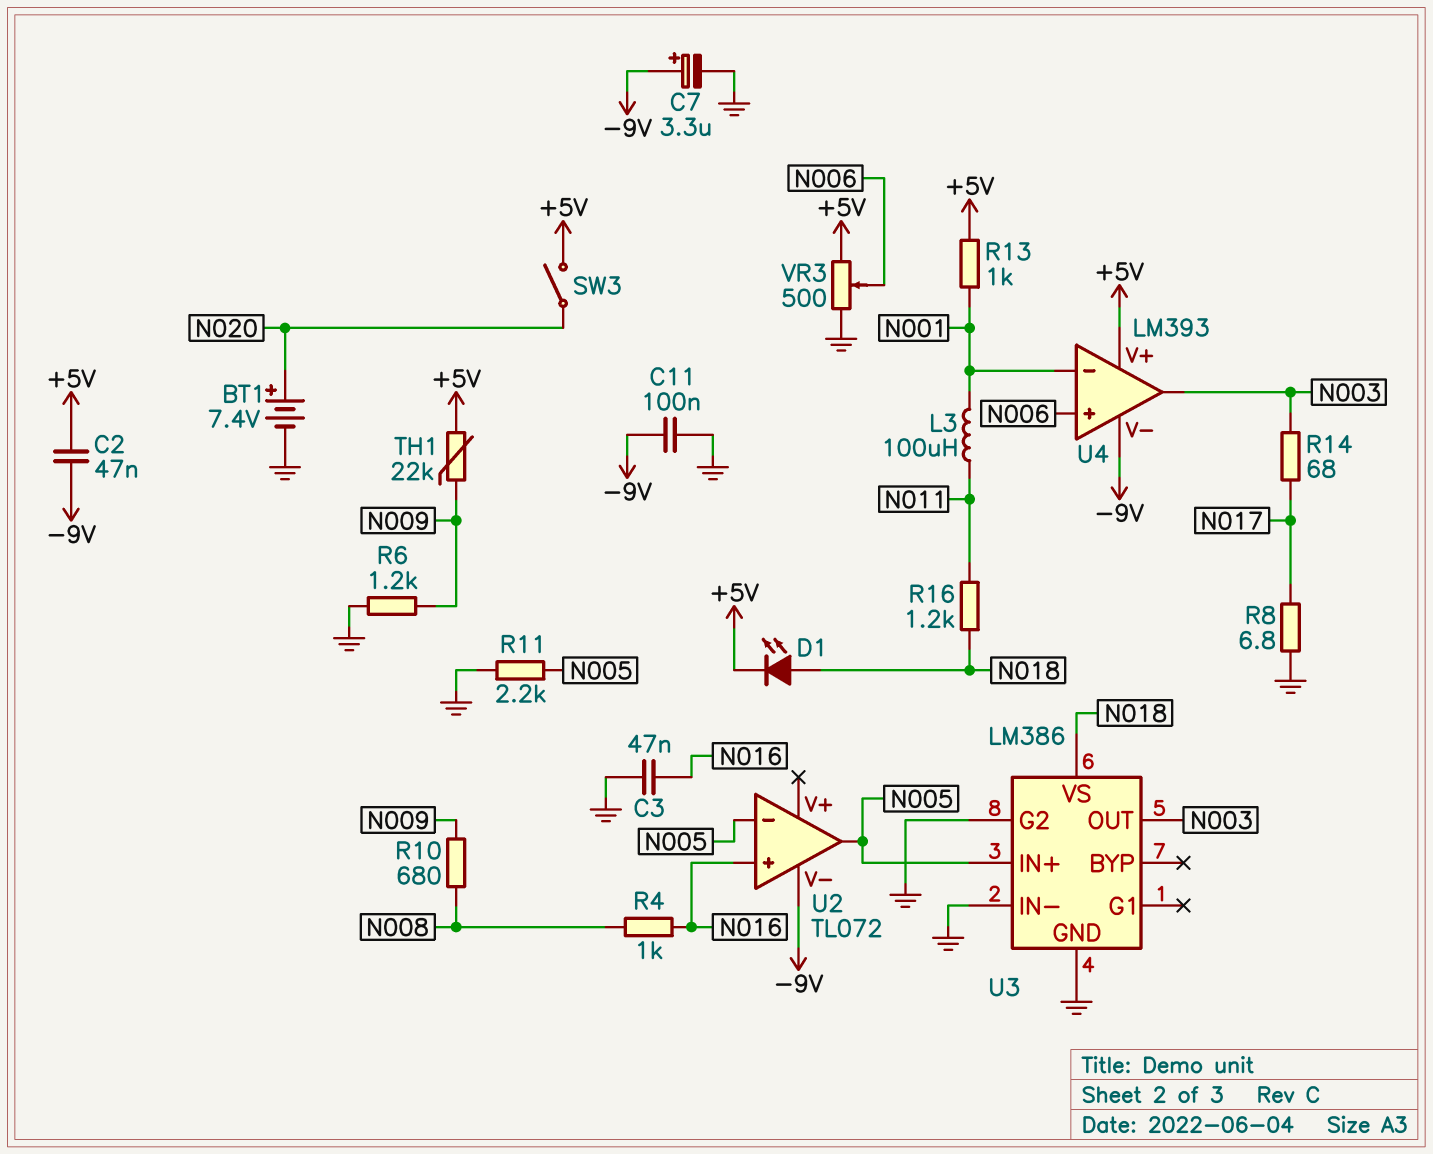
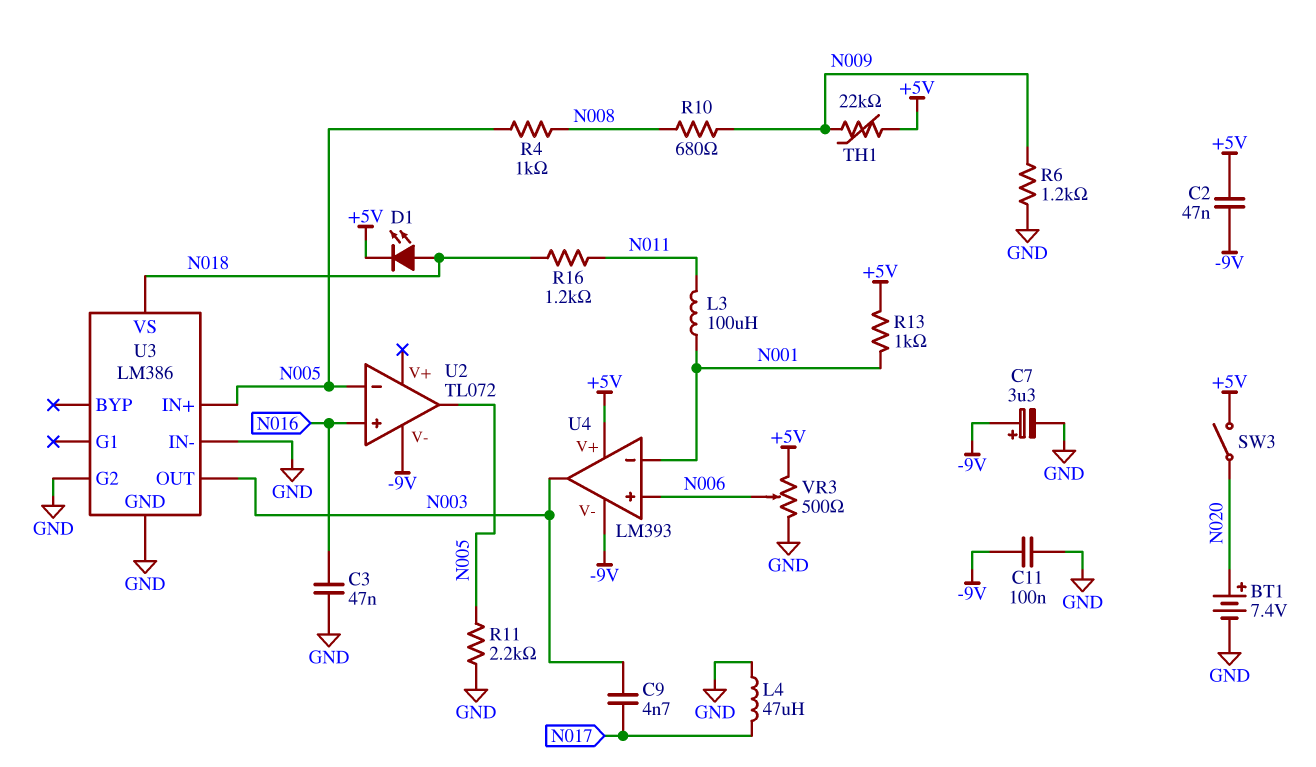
C9: none -> 4.7nF (N003, N017)
L4: none -> 47uH (GND, N017)
R4: 1k (N008, N016) -> 1k (N005, N008)
R8: 6.8 (GND, N017) -> none
R14: 68 (N003, N017) -> none

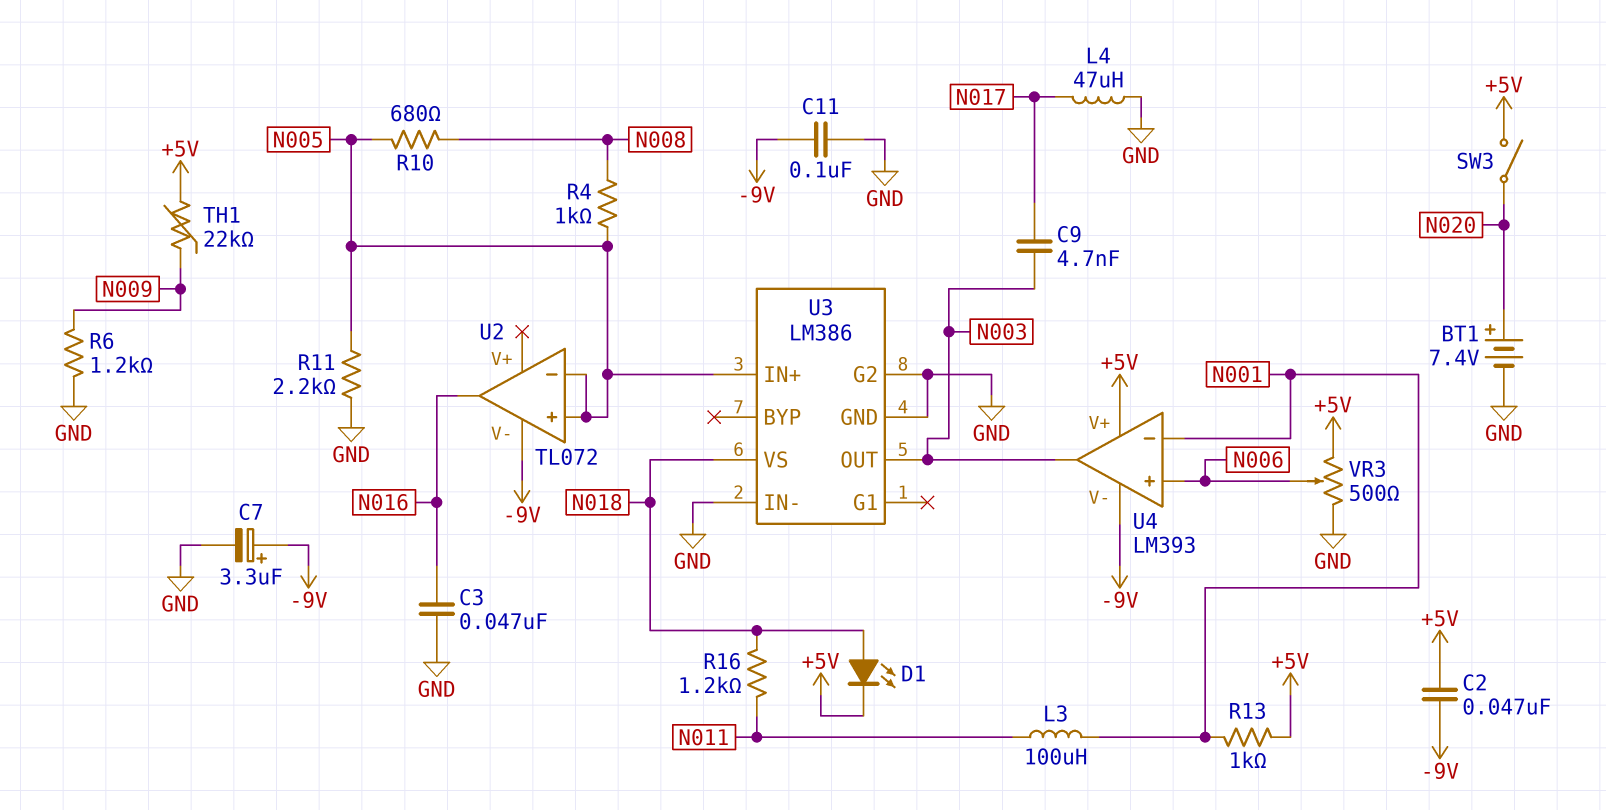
R10: 680 (N008, N009) -> 680 (N005, N008)
U2 pin in+: N016 -> N005
U2 pin out: N005 -> N016

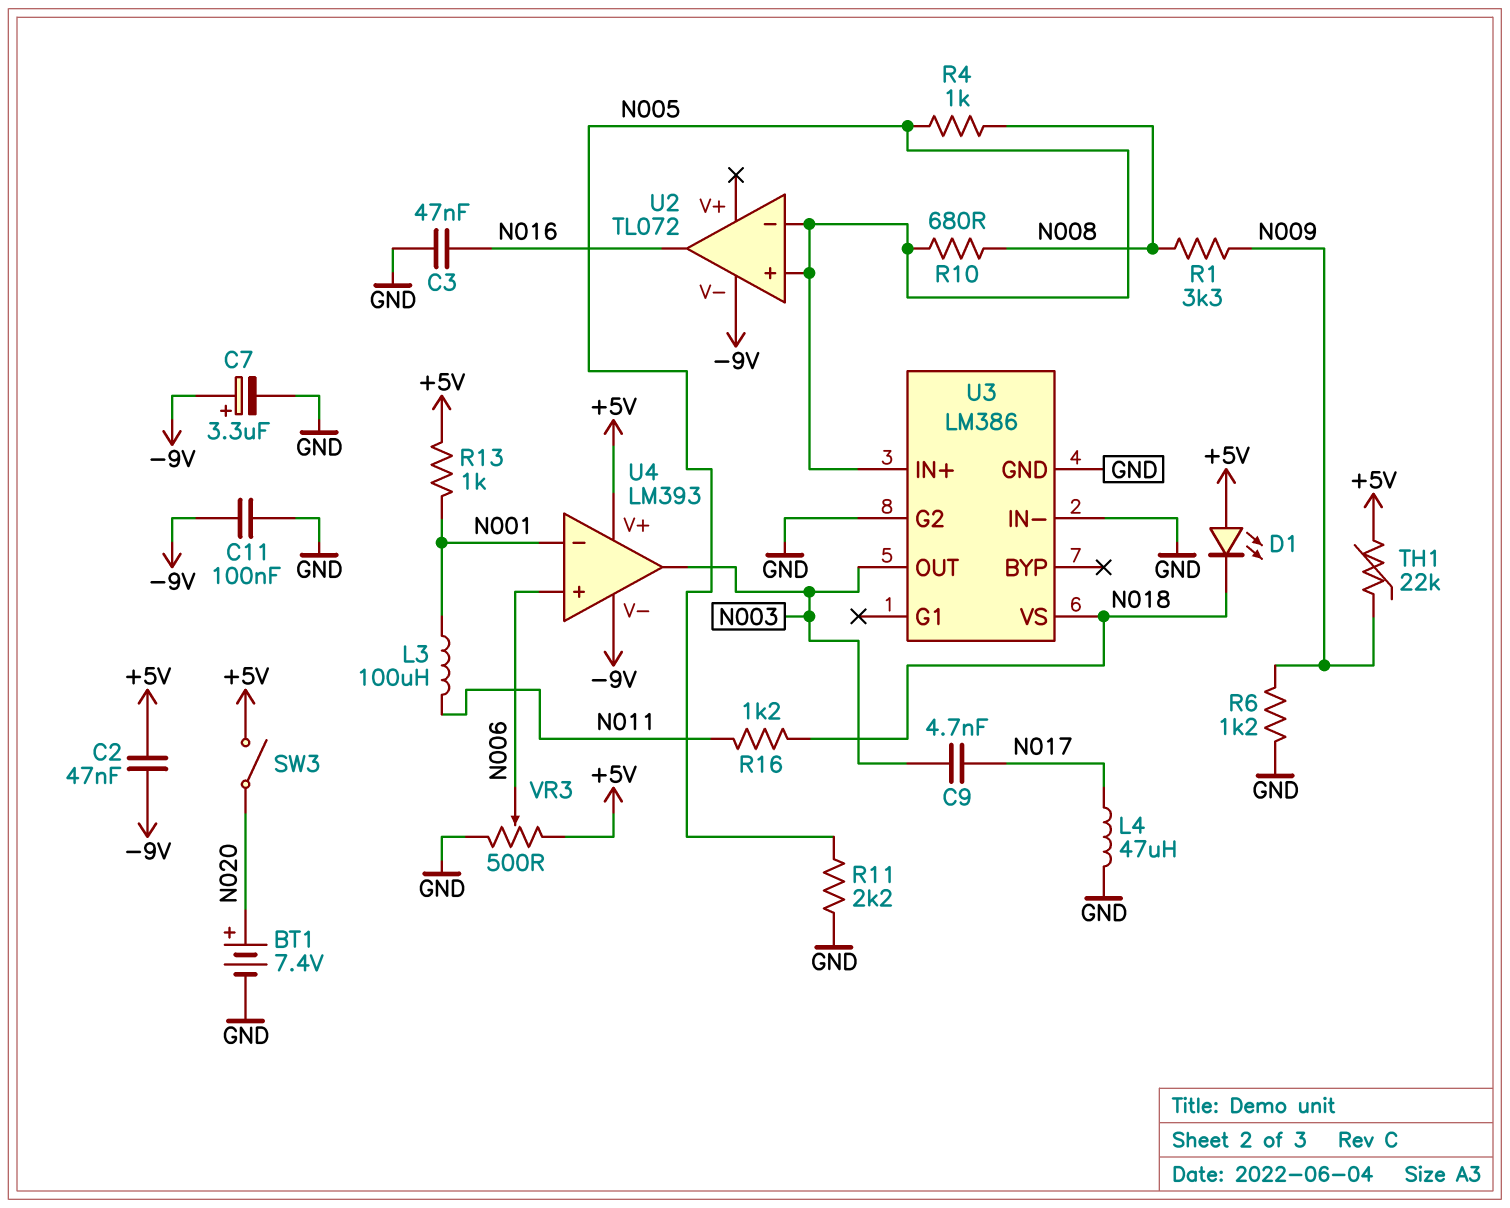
D1: LED (A N018, K +5V) -> LED (A +5V, K N018)
R1: none -> 3.3k (N008, N009)

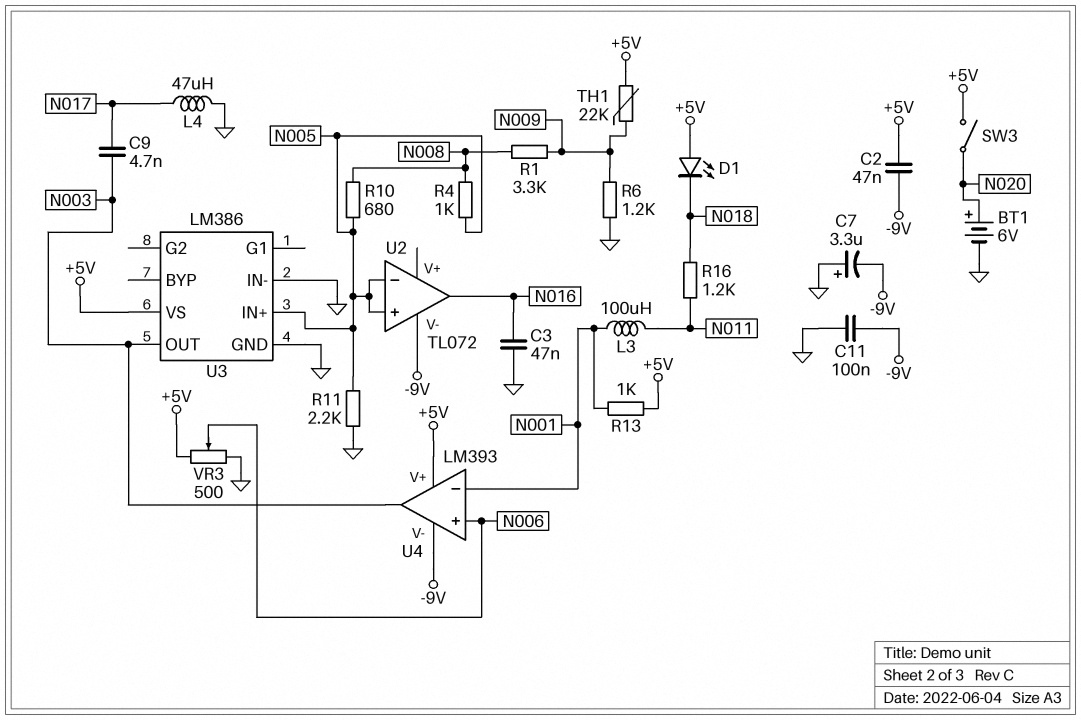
BT1: 7.4V (plus N020, minus GND) -> 6V (plus N020, minus GND)
C7: 3.3uF (plus -9V, minus GND) -> 3.3uF (plus GND, minus -9V)
U3 pin G2: GND -> none
U3 pin VS: N018 -> +5V

